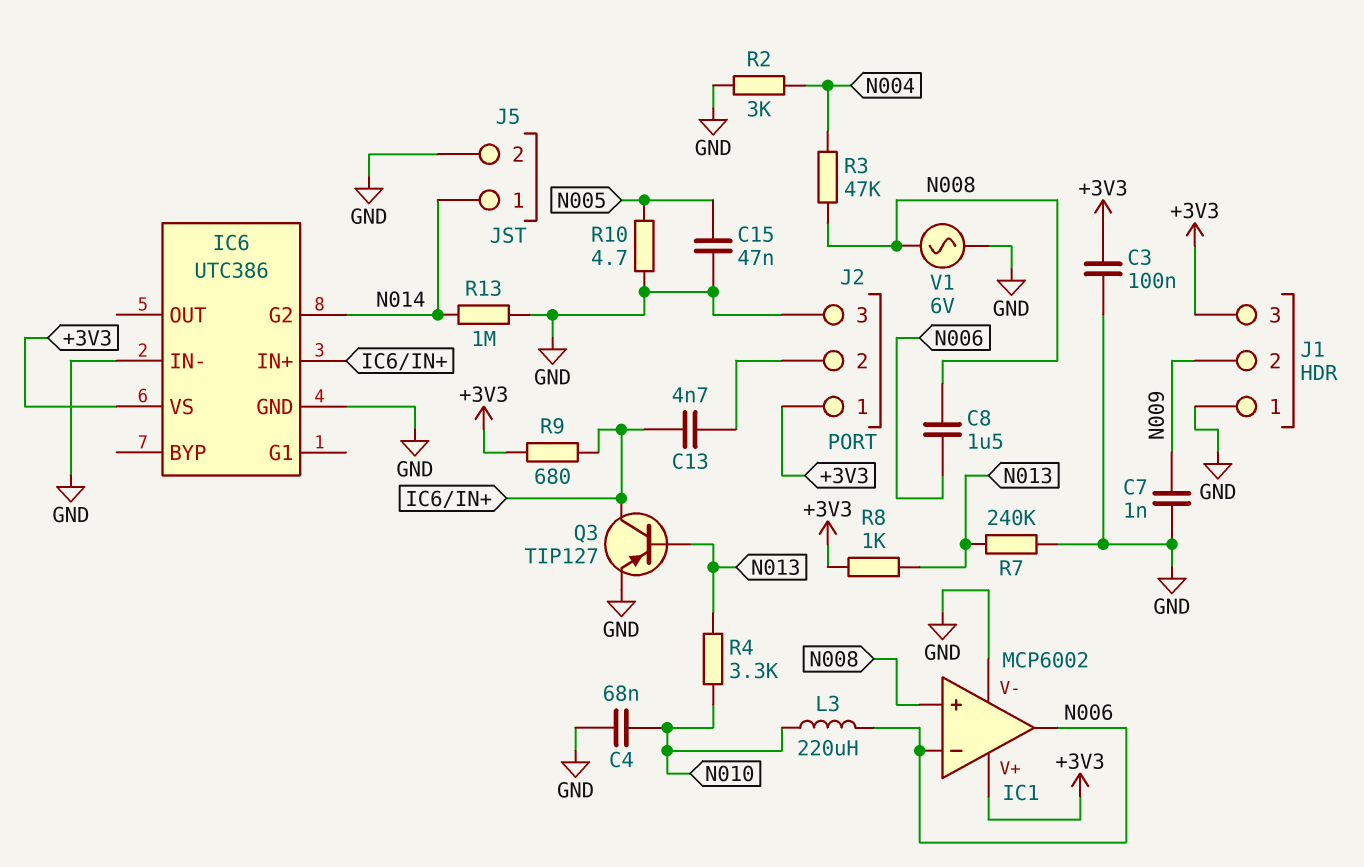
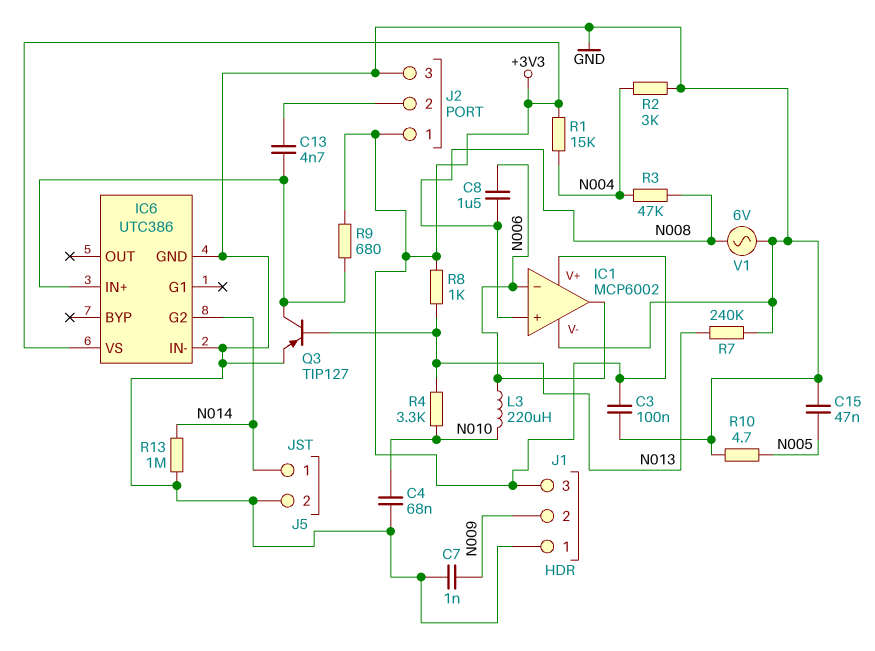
R1: none -> 15k (+3V3, N004)

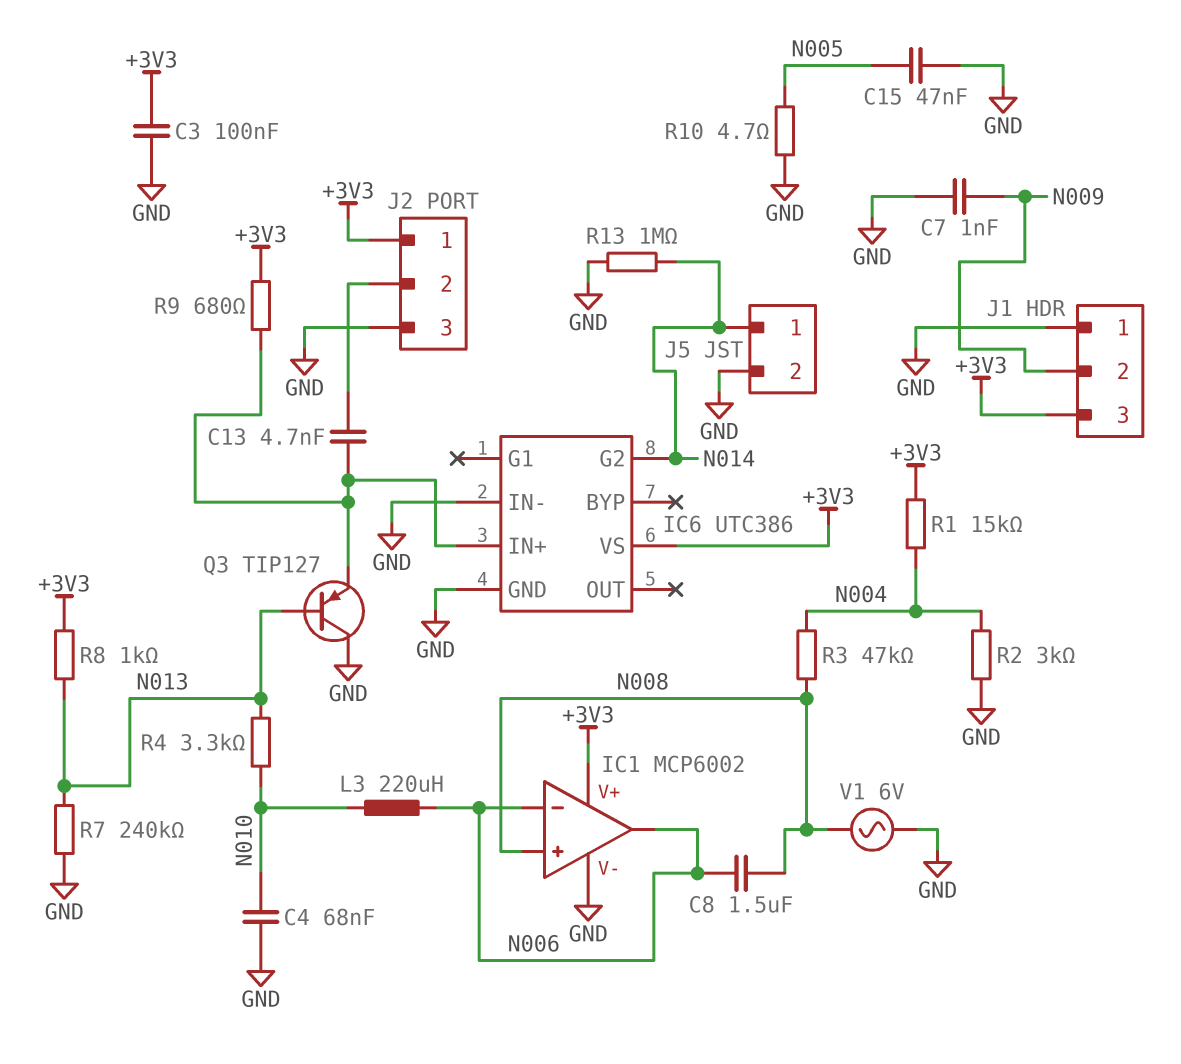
Q3: PNP TIP127 (B N013, C IC6/IN+, E GND) -> PNP TIP127 (B N013, C GND, E IC6/IN+)

